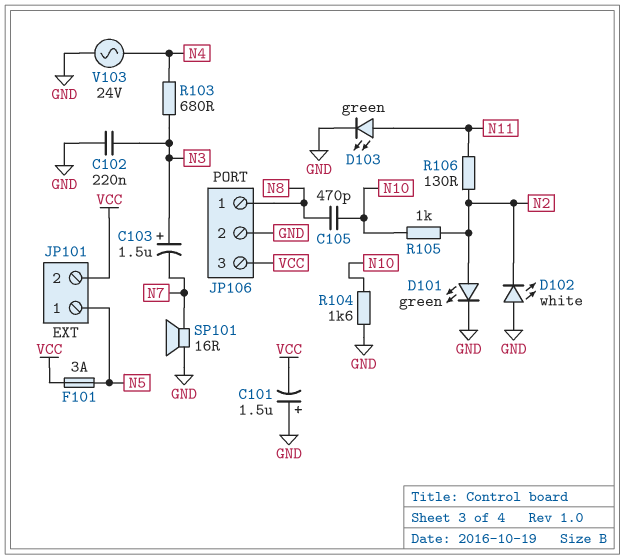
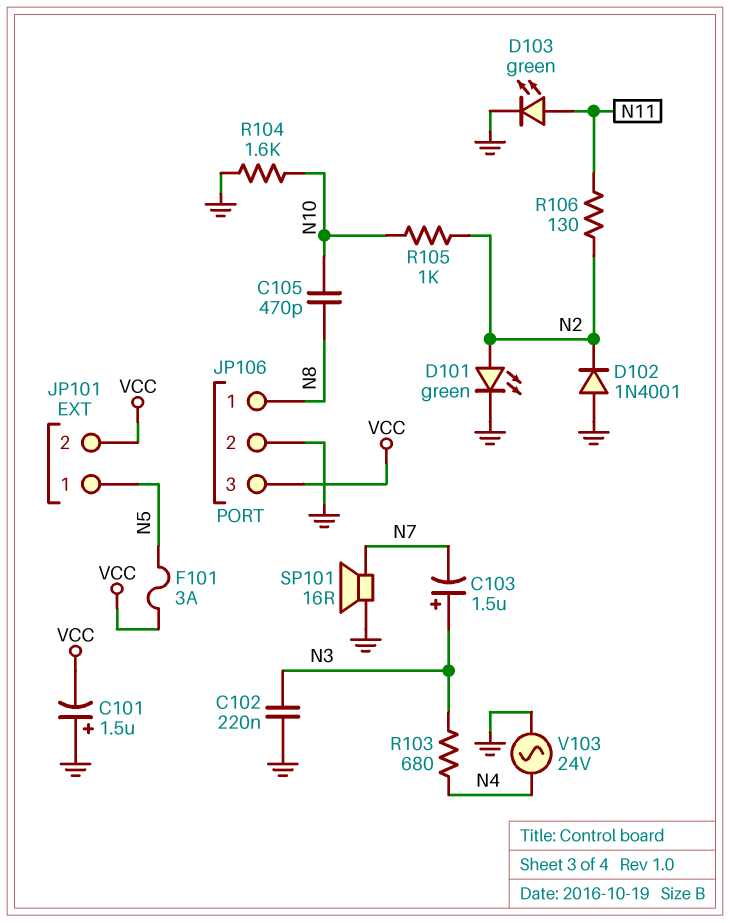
D102: LED white (A GND, K N2) -> diode 1N4001 (A GND, K N2)

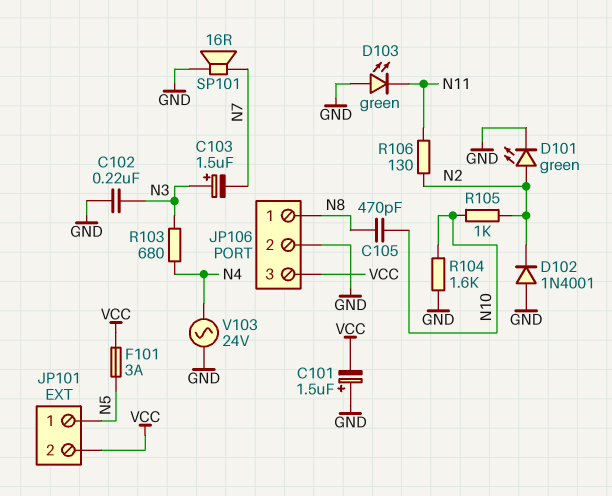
D103: LED green (A N11, K GND) -> LED green (A GND, K N11)

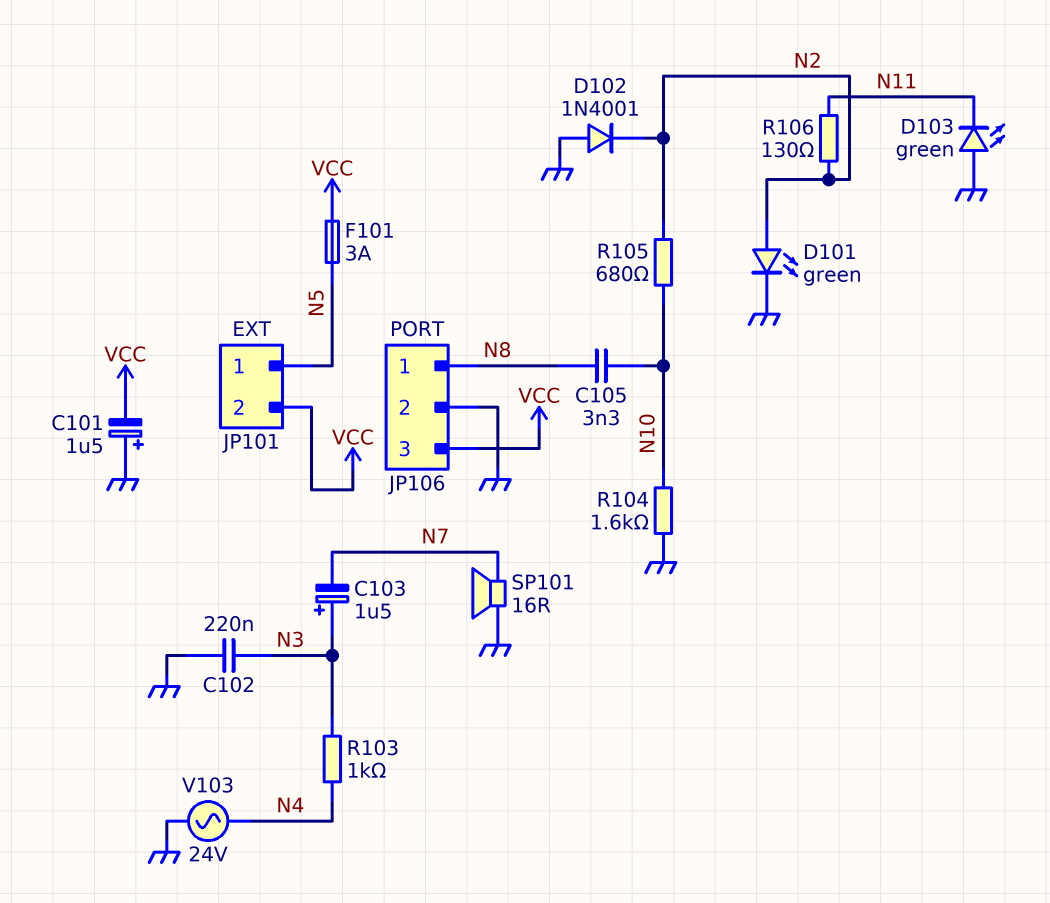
C105: 470pF (N8, N10) -> 3.3nF (N8, N10)
R103: 680 (N3, N4) -> 1k (N3, N4)
R105: 1k (N2, N10) -> 680 (N2, N10)

